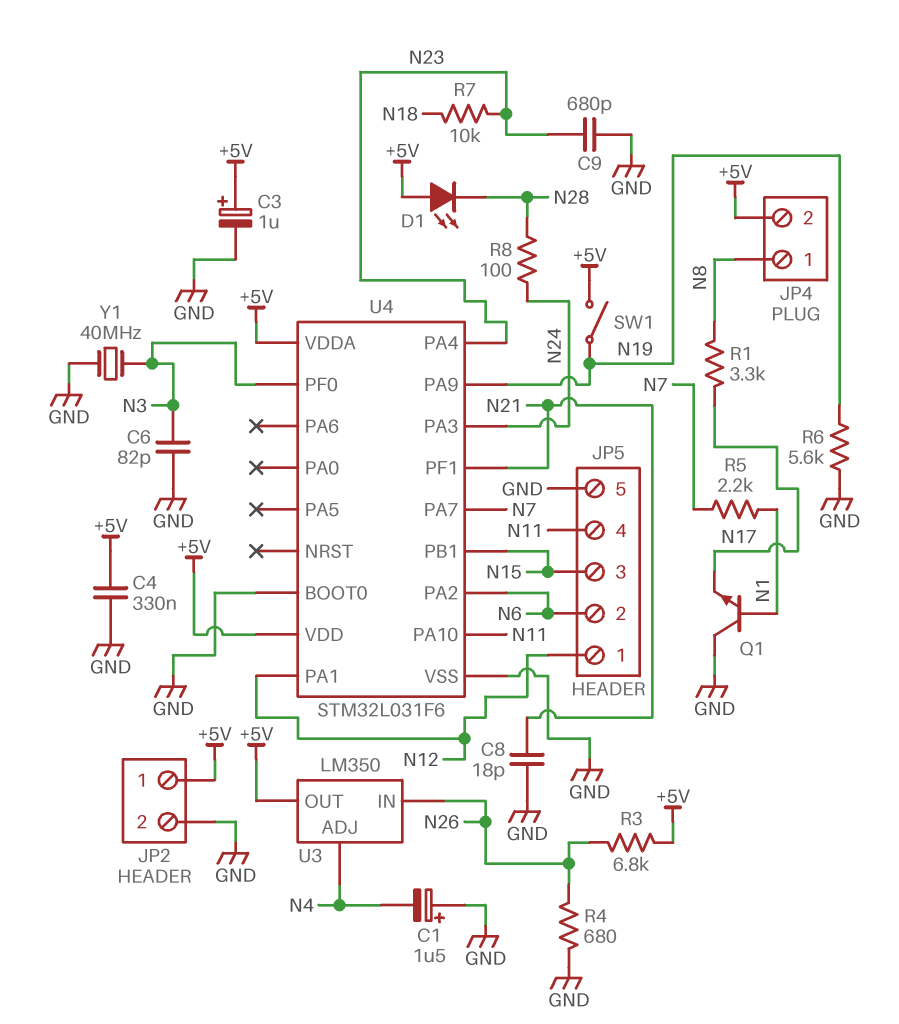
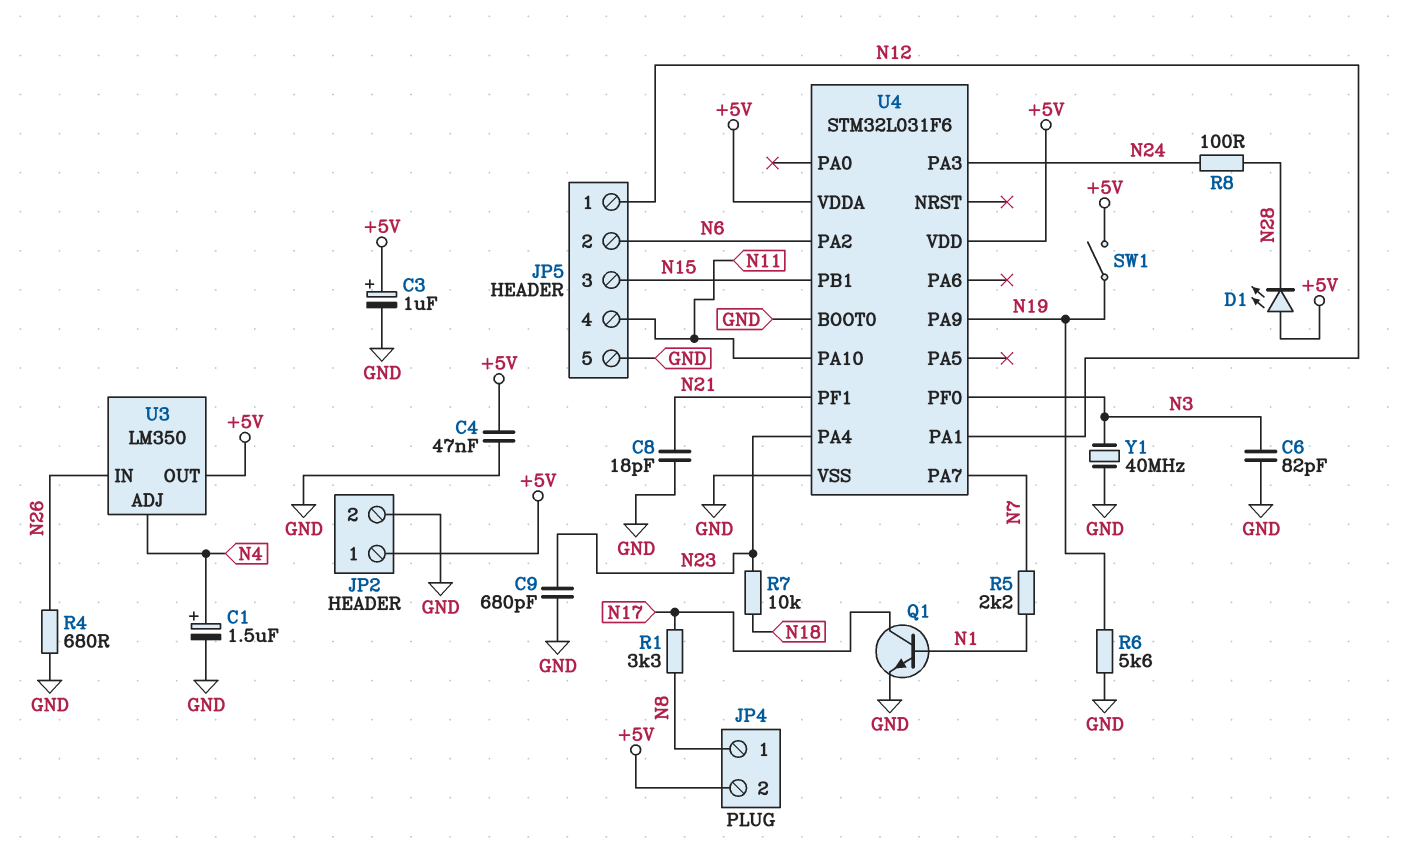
C1: 1.5uF (plus GND, minus N4) -> 1.5uF (plus N4, minus GND)
C4: 330nF (+5V, GND) -> 47nF (+5V, GND)
Q1: NPN (B N1, C GND, E N17) -> NPN (B N1, C N17, E GND)
R3: 6.8k (+5V, N26) -> none

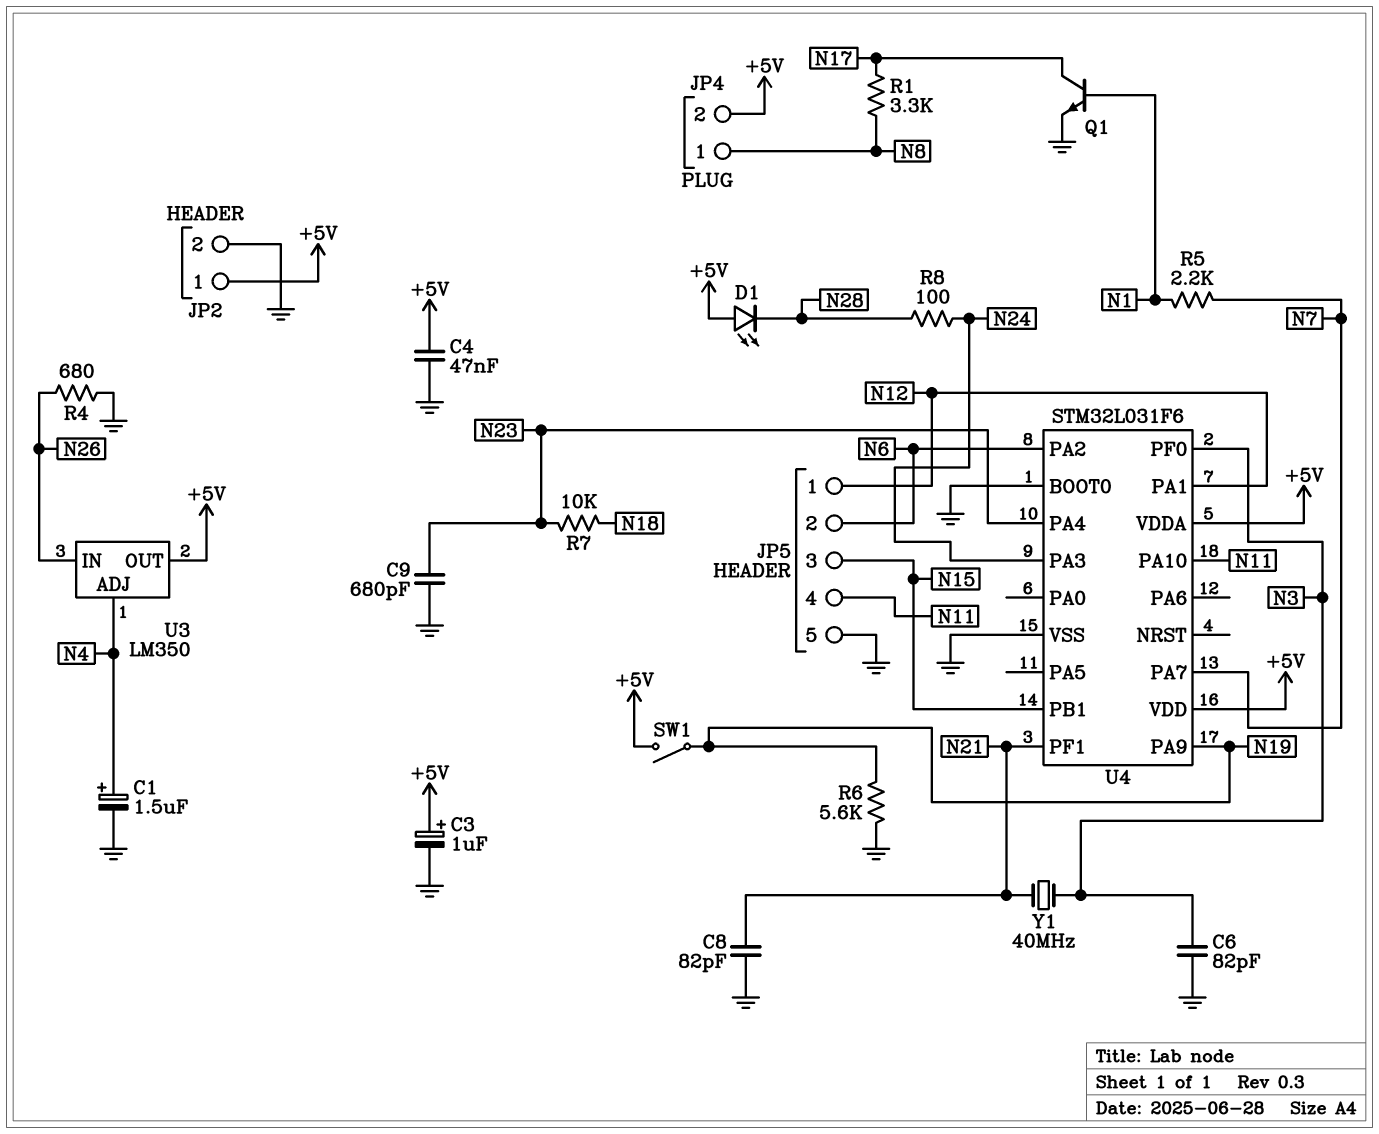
C8: 18pF (GND, N21) -> 82pF (GND, N21)
Y1: 40MHz (GND, N3) -> 40MHz (N3, N21)

